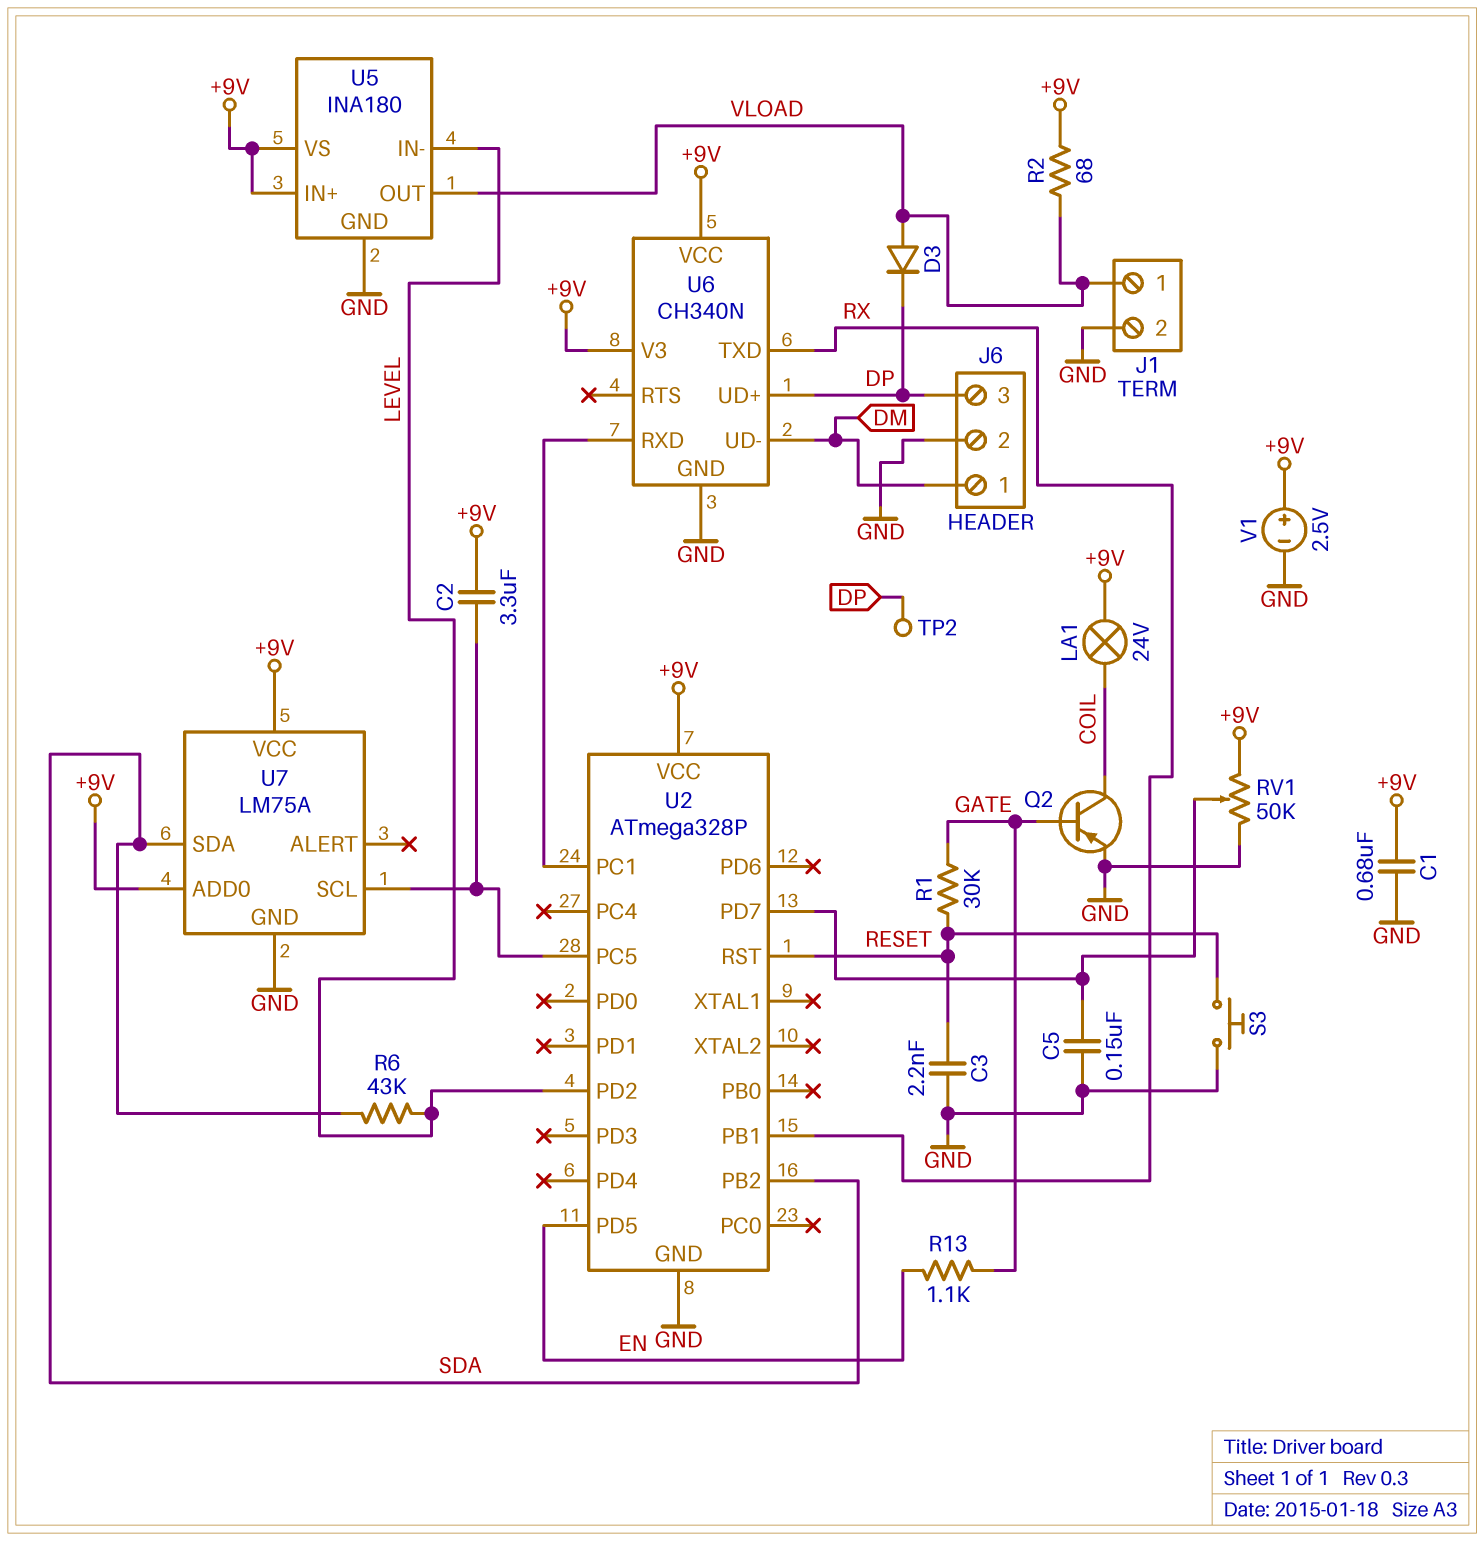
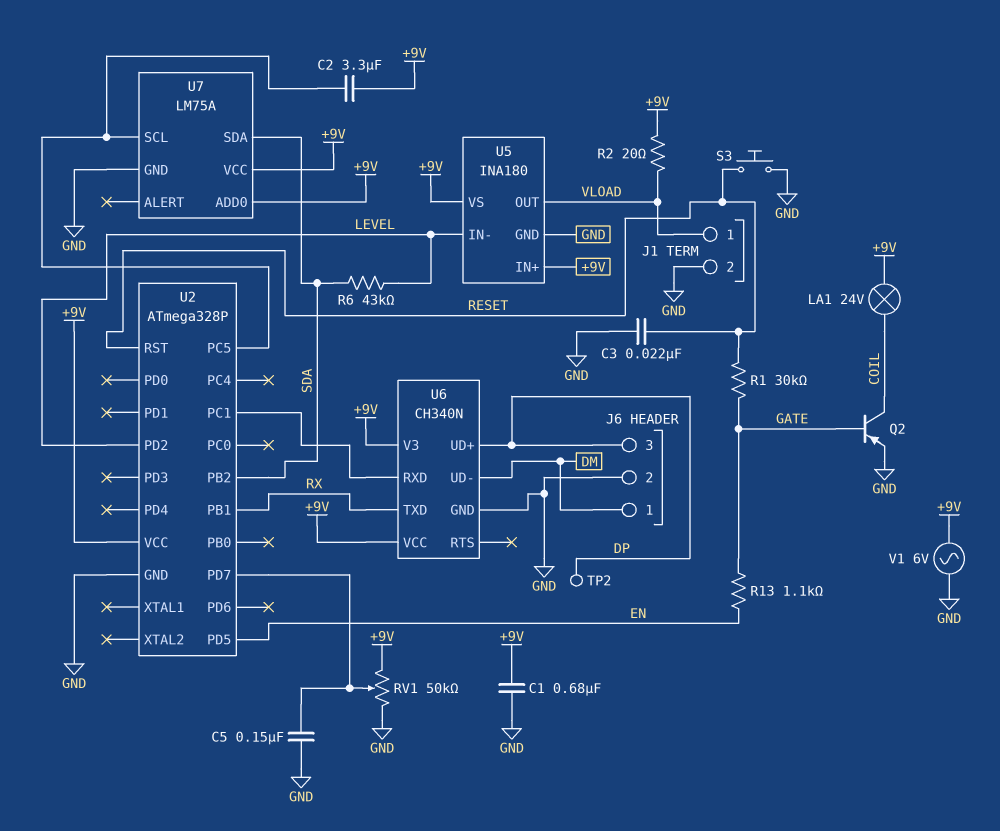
C3: 2.2nF (GND, RESET) -> 22nF (GND, RESET)
D3: diode (A VLOAD, K DP) -> none
R2: 68 (+9V, VLOAD) -> 20 (+9V, VLOAD)
V1: 2.5V (plus +9V, minus GND) -> AC 6V (+9V, GND)

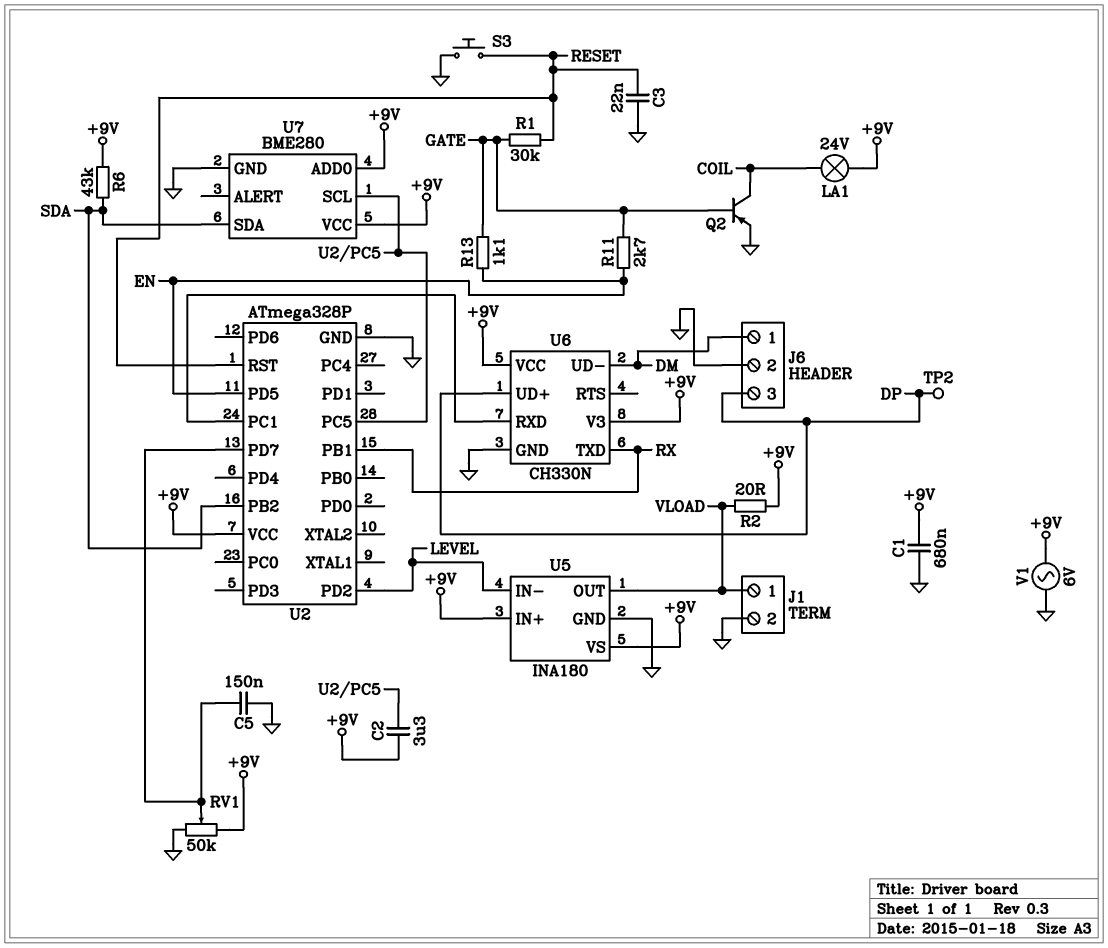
R6: 43k (LEVEL, SDA) -> 43k (+9V, SDA)
R11: none -> 2.7k (EN, GATE)
U6: CH340N -> CH330N
U7: LM75A -> BME280

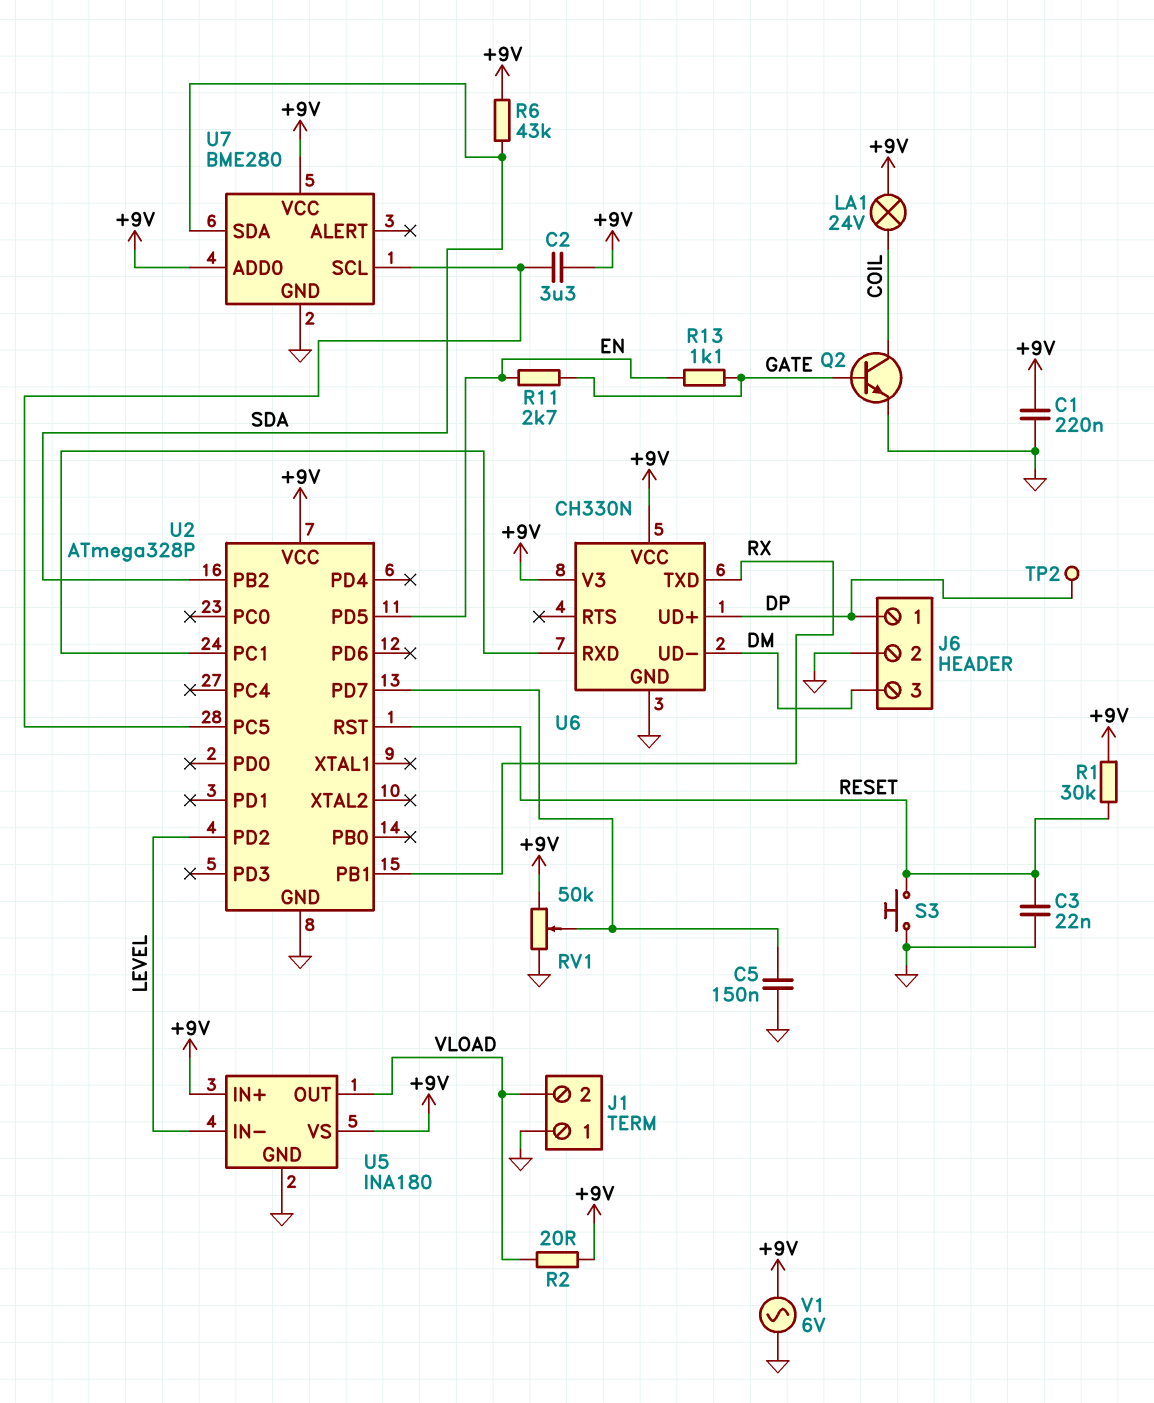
C1: 680nF (+9V, GND) -> 220nF (+9V, GND)
J1 pin 1: VLOAD -> GND
J1 pin 2: GND -> VLOAD
J6 pin 1: DM -> DP
J6 pin 3: DP -> DM
Q2: PNP (B GATE, C COIL, E GND) -> NPN (B GATE, C COIL, E GND)
R1: 30k (GATE, RESET) -> 30k (+9V, RESET)

